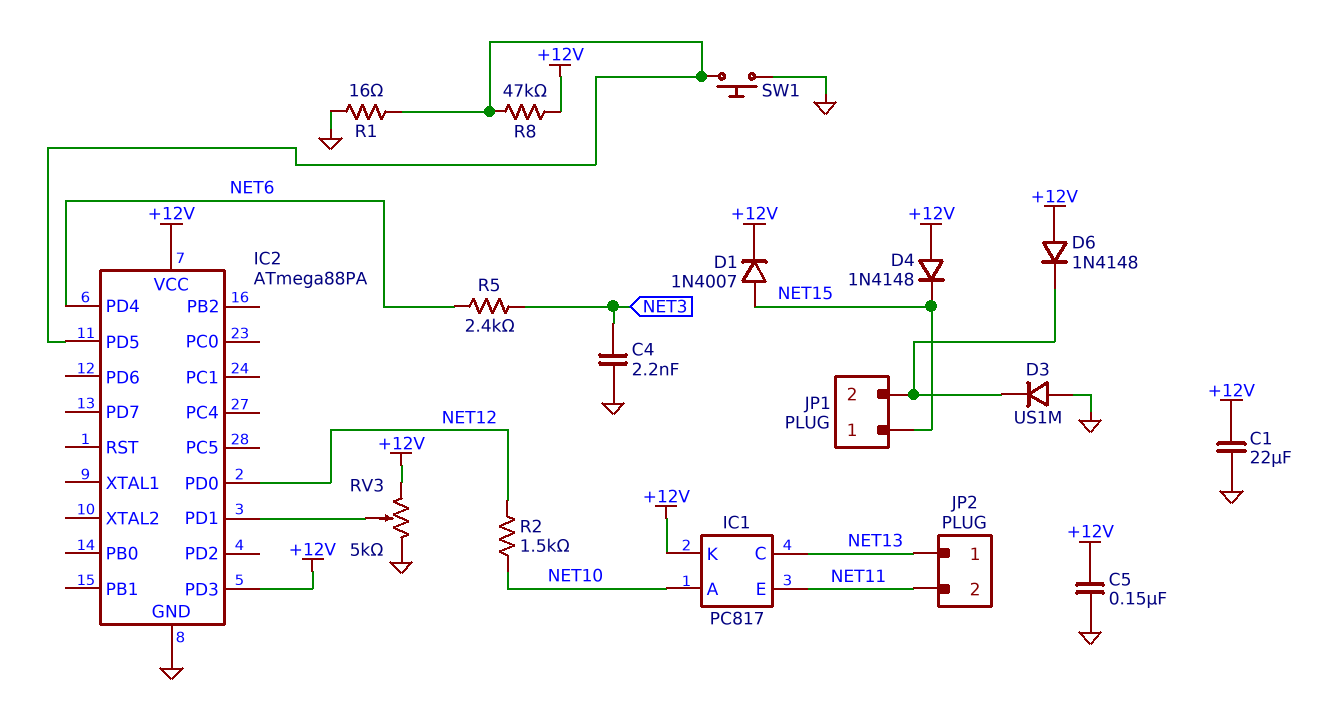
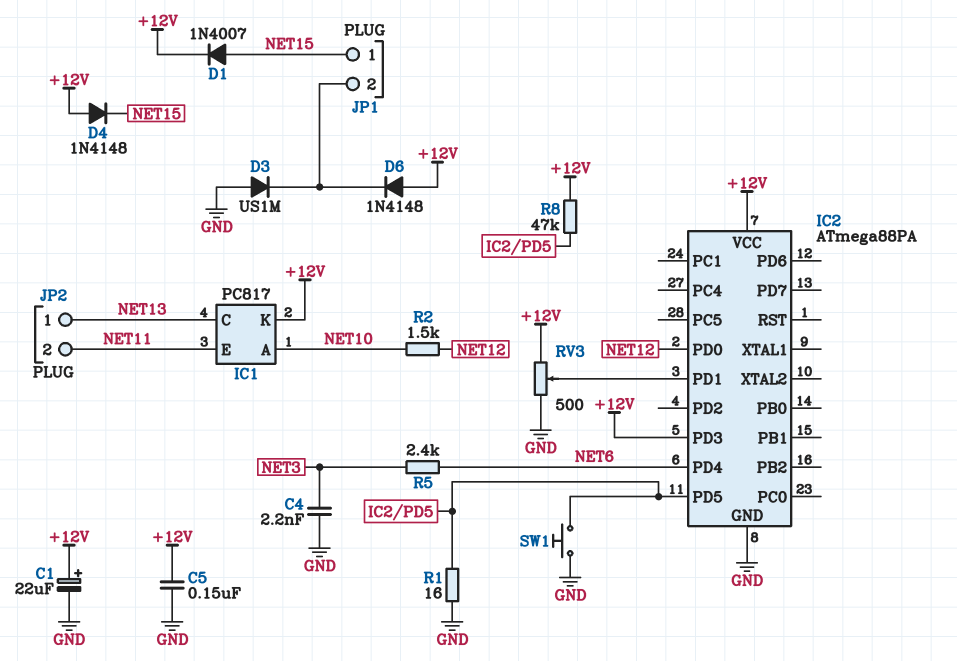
C1: 22uF (+12V, GND) -> 22uF (plus +12V, minus GND)
RV3: 5k (+12V, GND, wiper IC2/PD1) -> 500 (+12V, GND, wiper IC2/PD1)

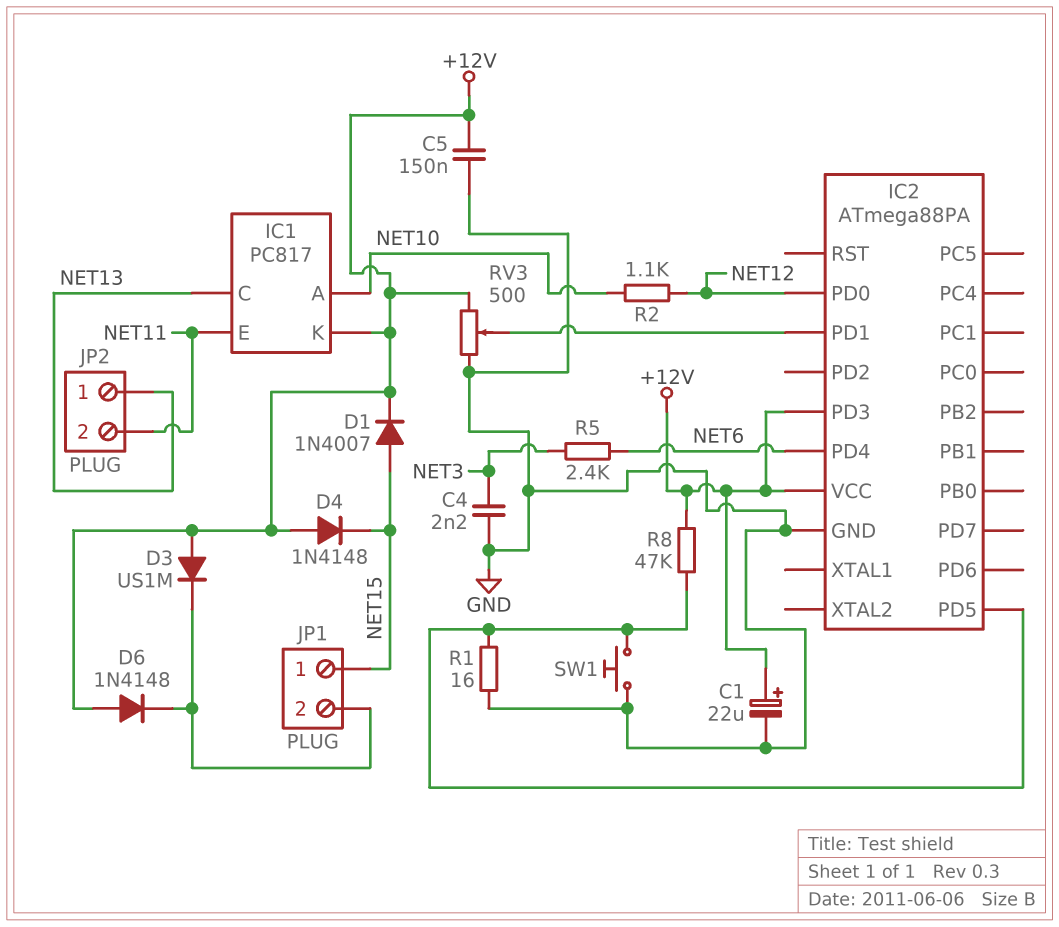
D3: diode US1M (A GND, K JP1/2) -> diode US1M (A +12V, K JP1/2)
R2: 1.5k (NET10, NET12) -> 1.1k (NET10, NET12)

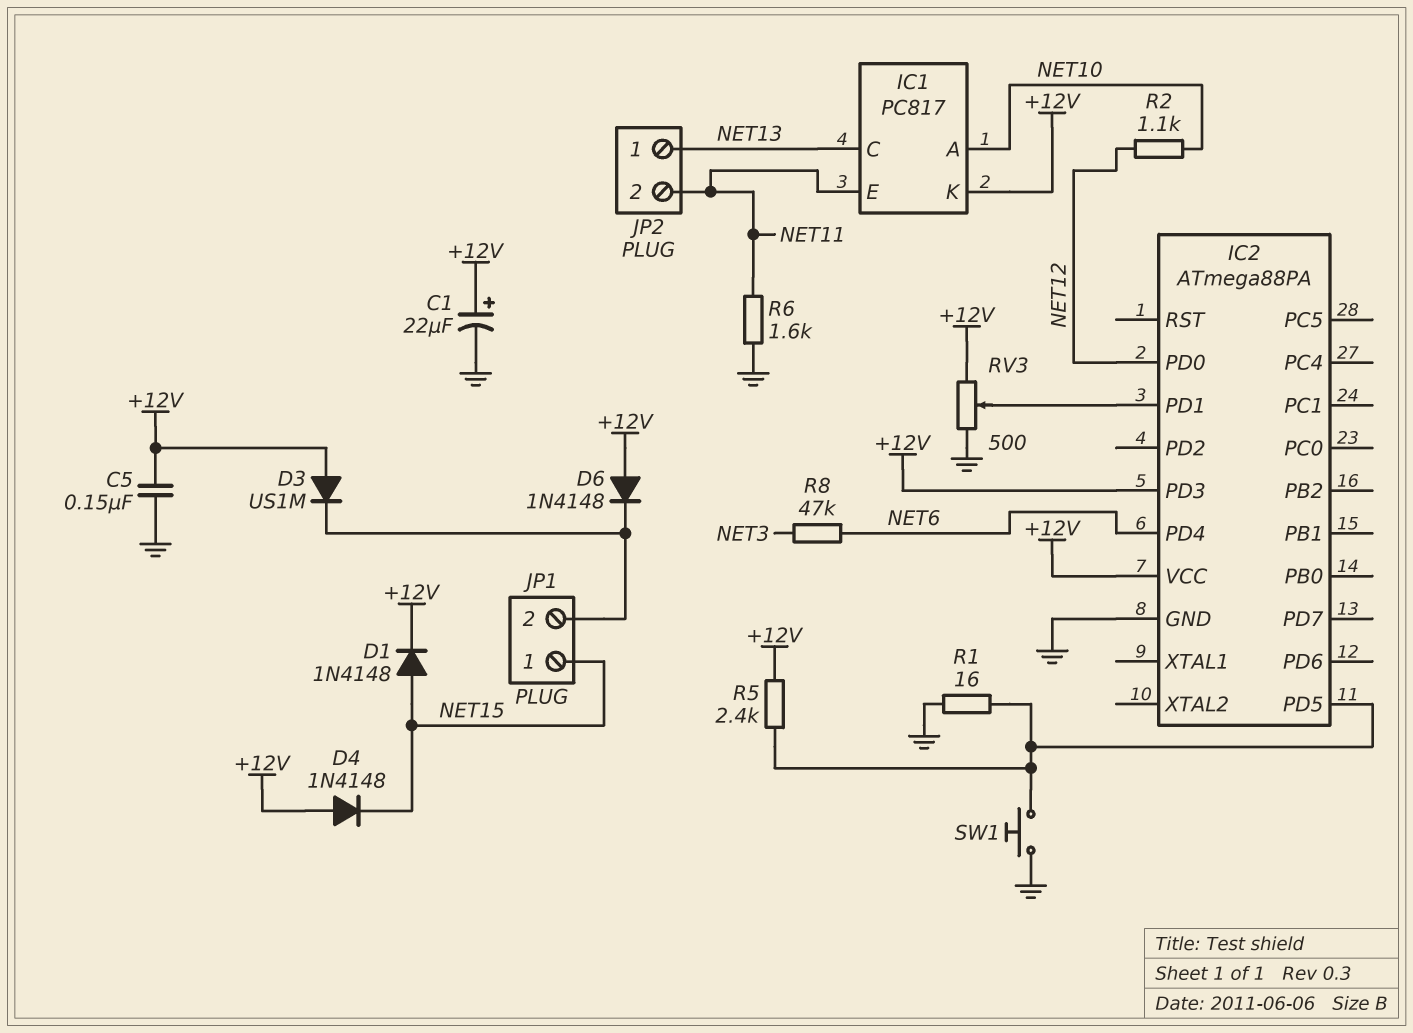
C4: 2.2nF (GND, NET3) -> none
D1: diode 1N4007 (A NET15, K +12V) -> diode 1N4148 (A NET15, K +12V)
R5: 2.4k (NET3, NET6) -> 2.4k (+12V, IC2/PD5)
R6: none -> 1.6k (GND, NET11)
R8: 47k (+12V, IC2/PD5) -> 47k (NET3, NET6)

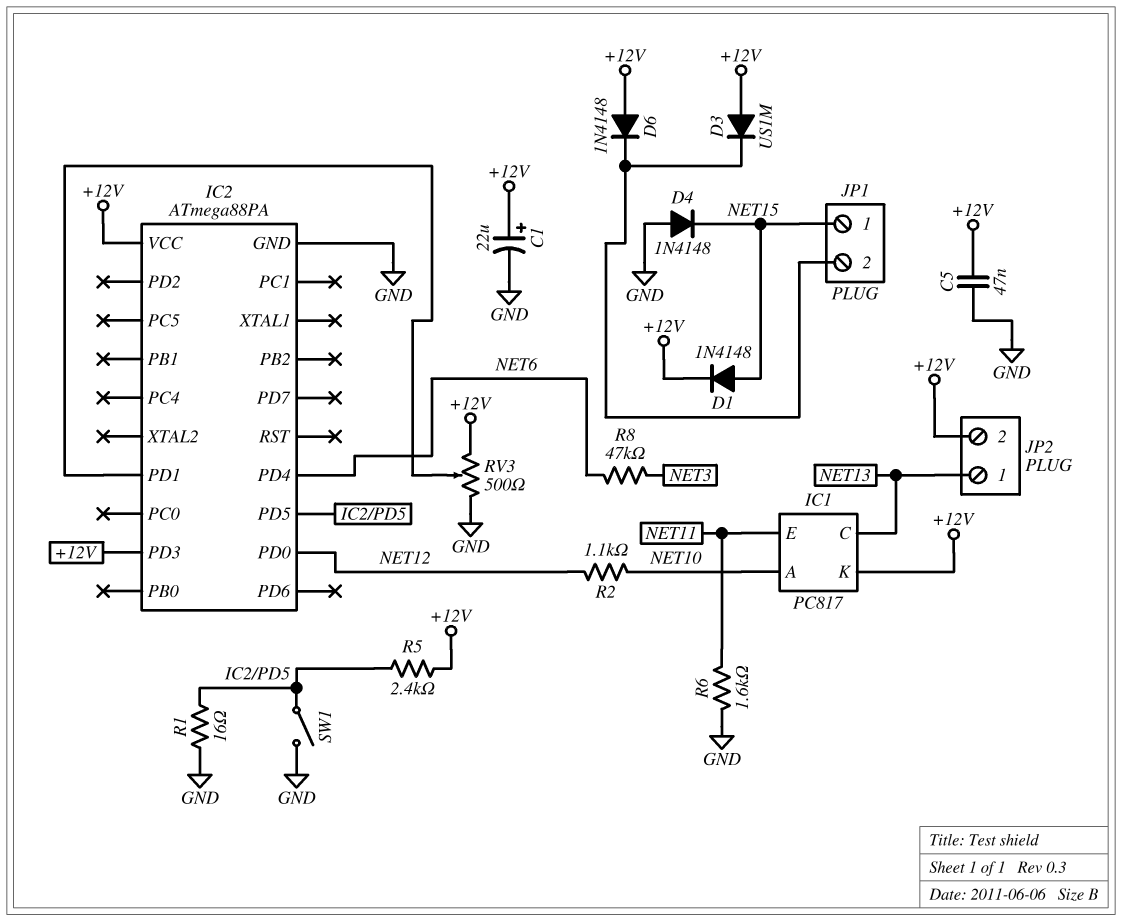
C5: 150nF (+12V, GND) -> 47nF (+12V, GND)
D4: diode 1N4148 (A +12V, K NET15) -> diode 1N4148 (A GND, K NET15)
JP2 pin 2: NET11 -> +12V
SW1: button (GND, IC2/PD5) -> switch (GND, IC2/PD5)

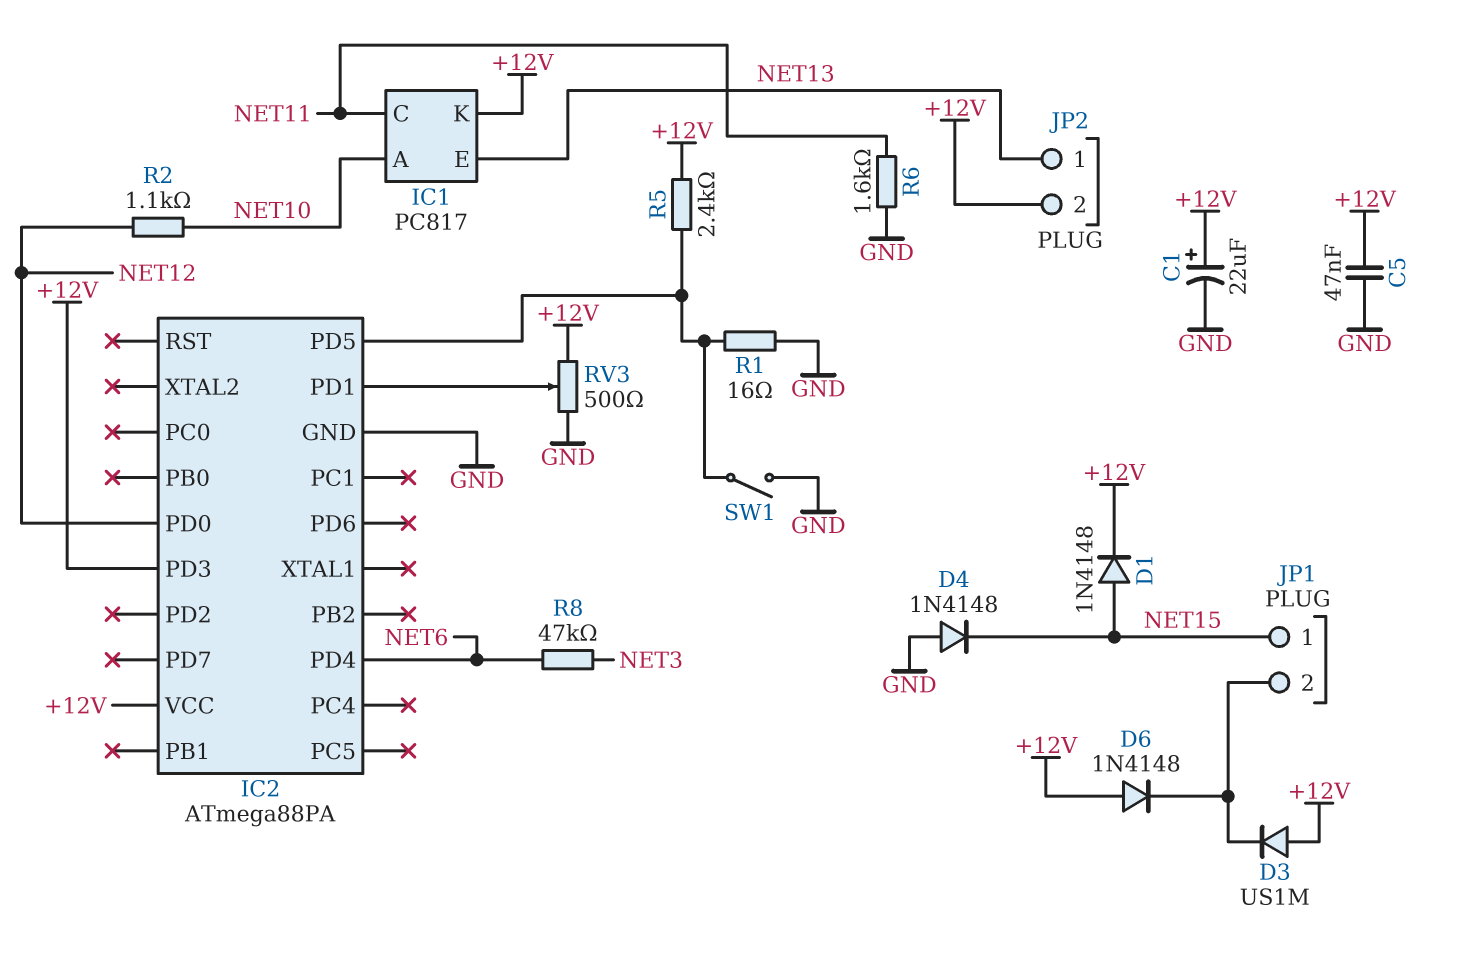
IC1 pin C: NET13 -> NET11
IC1 pin E: NET11 -> NET13

